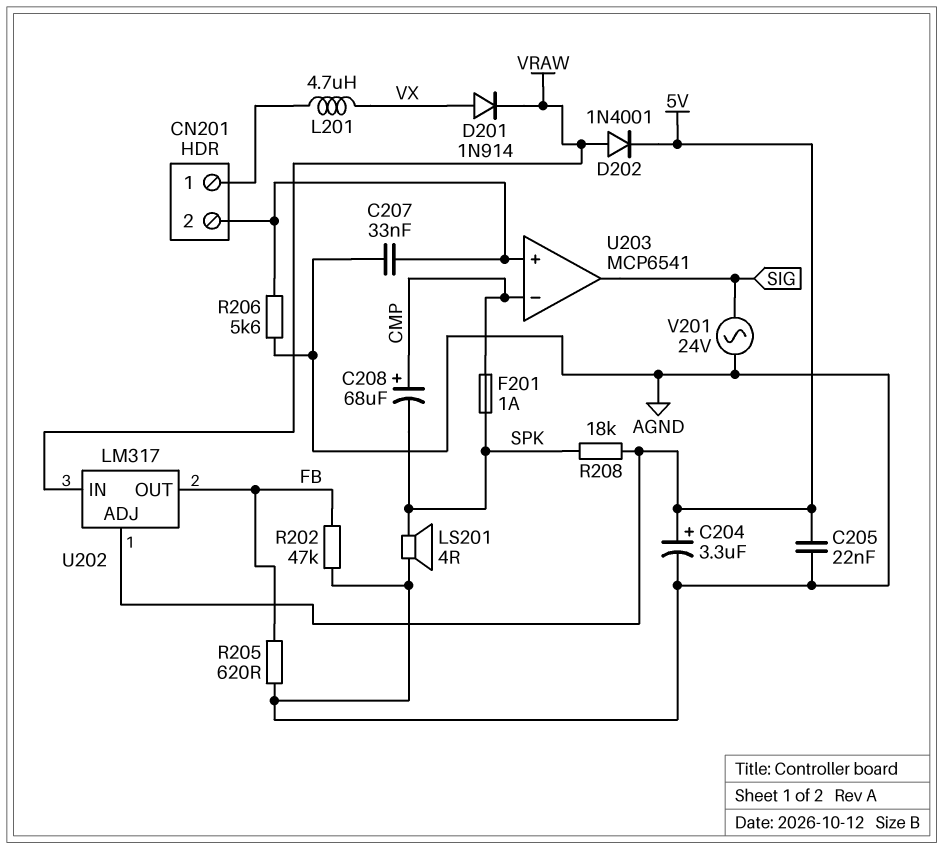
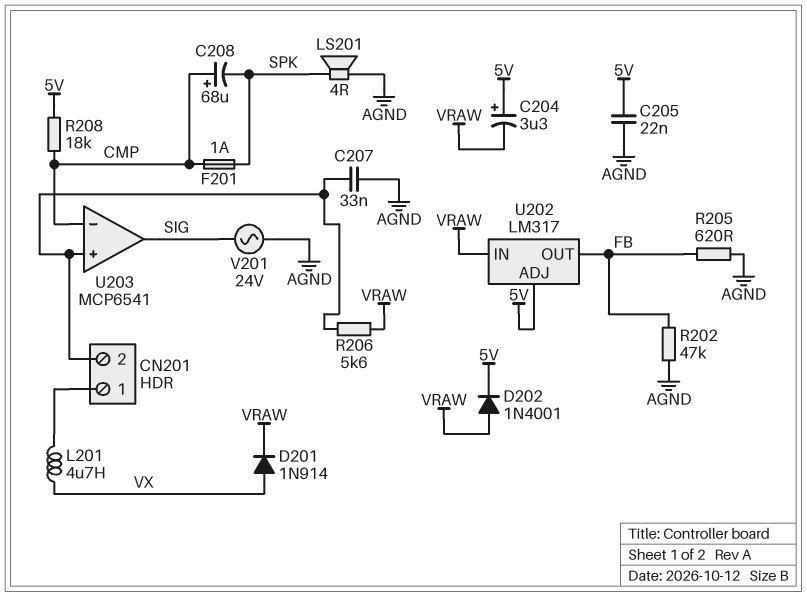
C204: 3.3uF (plus 5V, minus AGND) -> 3.3uF (plus 5V, minus VRAW)
R206: 5.6k (AGND, CN201/2) -> 5.6k (CN201/2, VRAW)
R208: 18k (5V, SPK) -> 18k (5V, CMP)

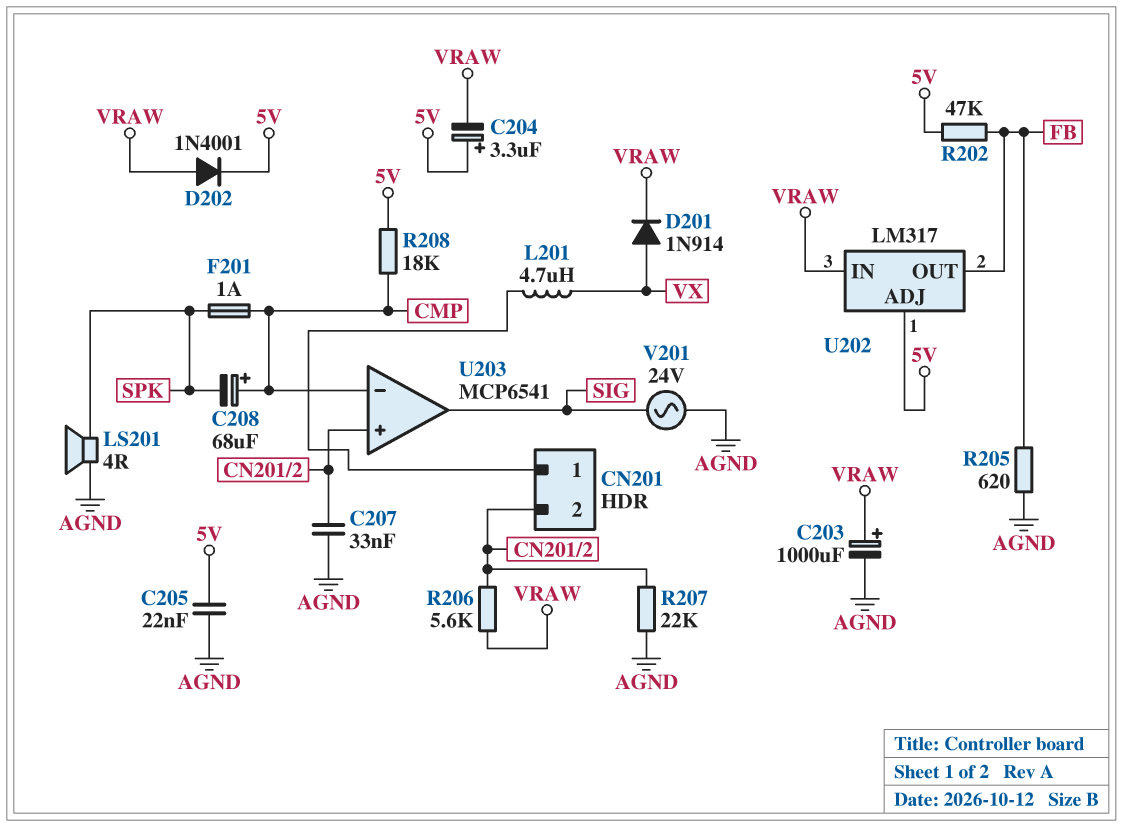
C203: none -> 1000uF (plus VRAW, minus AGND)
R202: 47k (AGND, FB) -> 47k (5V, FB)
R207: none -> 22k (AGND, CN201/2)

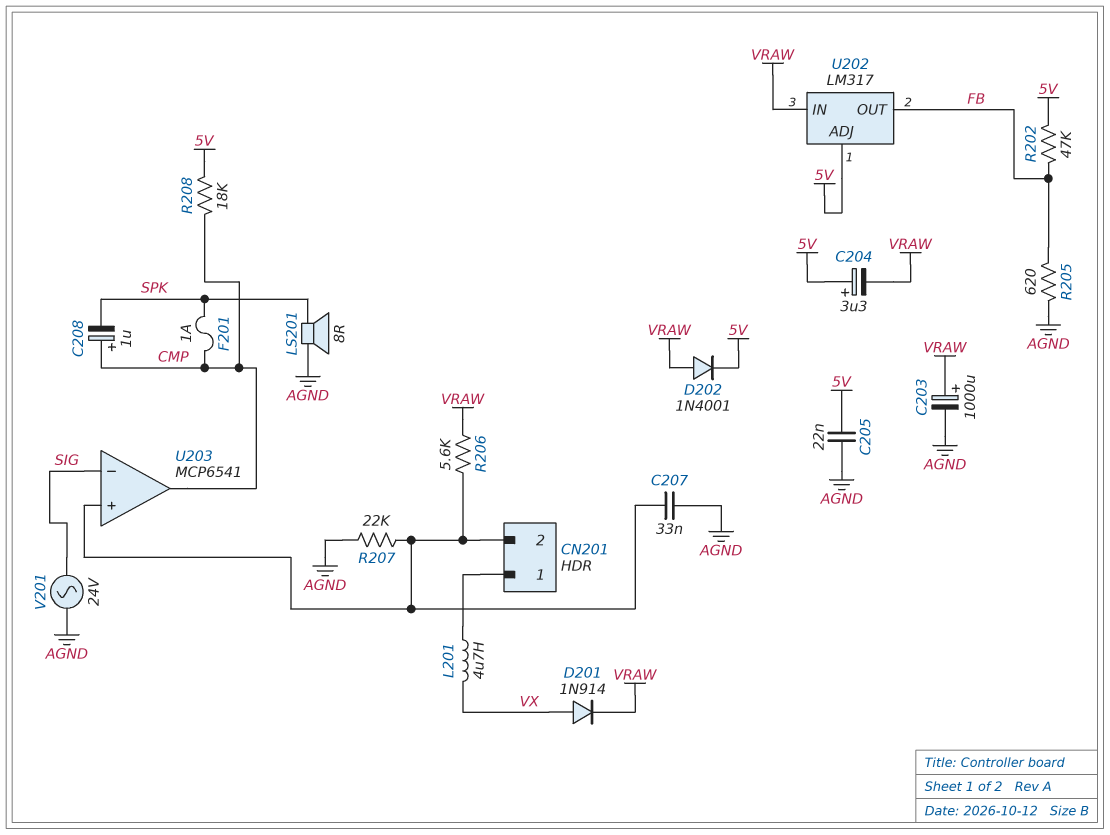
C208: 68uF (plus CMP, minus SPK) -> 1uF (plus CMP, minus SPK)
LS201: speaker 4R (AGND, SPK) -> speaker 8R (AGND, SPK)
U203 pin in-: CMP -> SIG
U203 pin out: SIG -> CMP

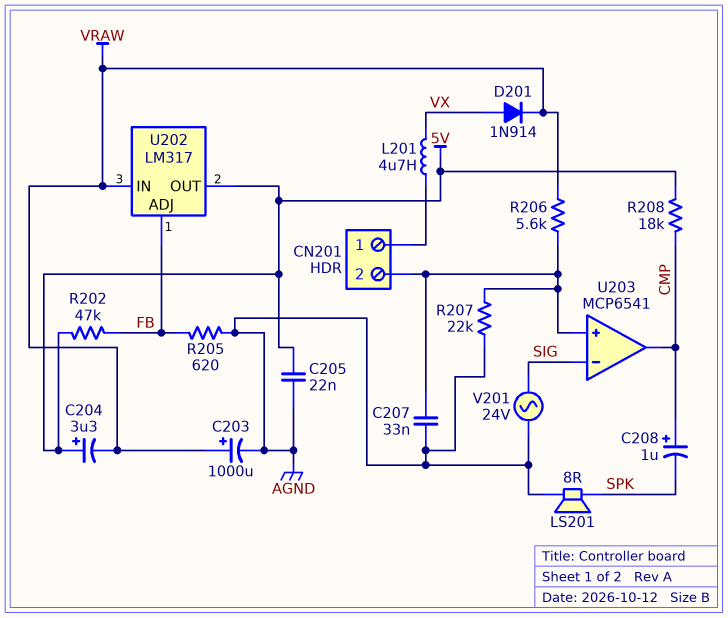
D202: diode 1N4001 (A VRAW, K 5V) -> none
F201: 1A (CMP, SPK) -> none
U202 pin ADJ: 5V -> FB
U202 pin OUT: FB -> 5V

